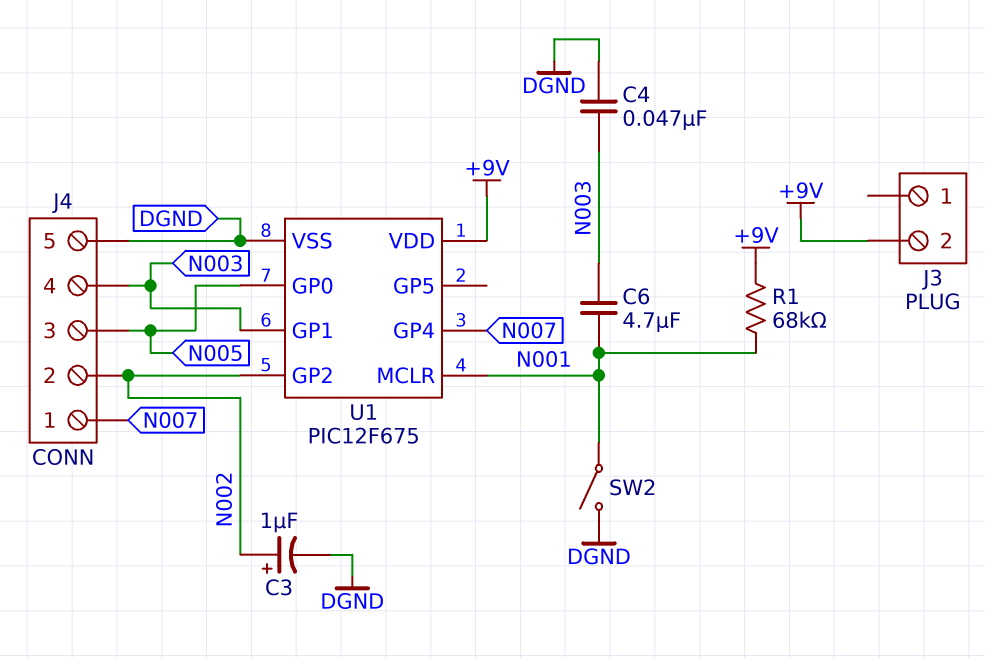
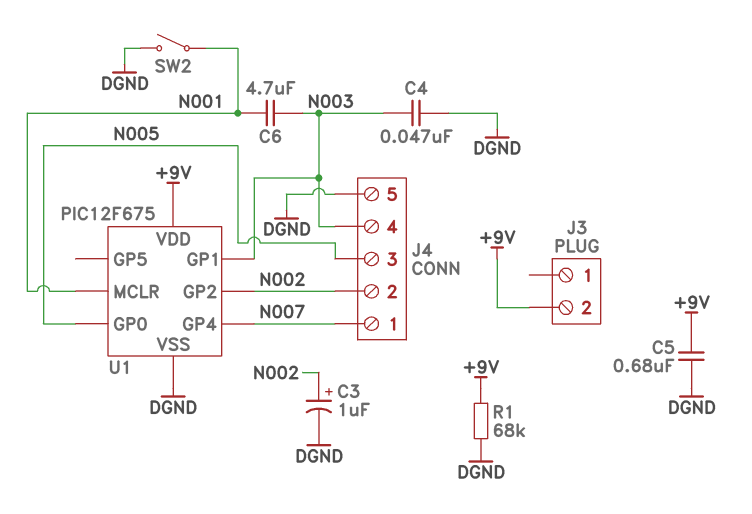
C5: none -> 680nF (+9V, DGND)
R1: 68k (+9V, N001) -> 68k (+9V, DGND)

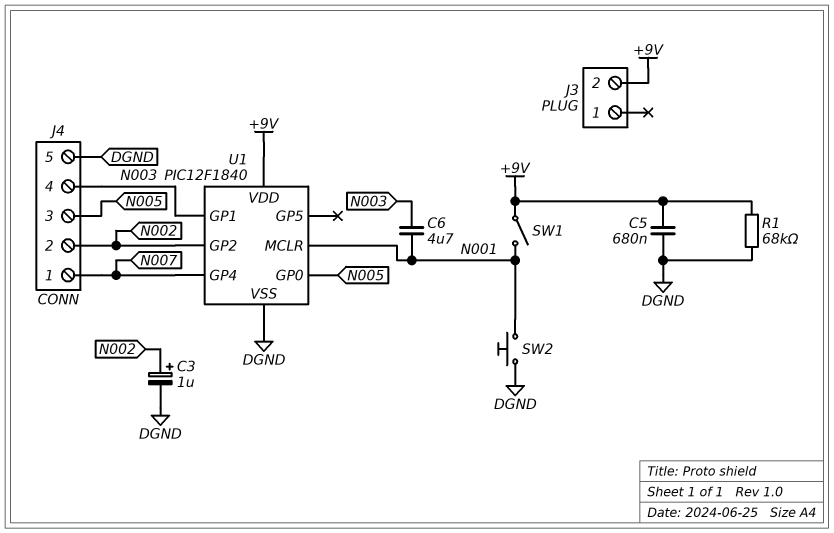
C4: 47nF (DGND, N003) -> none
SW1: none -> switch (+9V, N001)
SW2: switch (DGND, N001) -> button (DGND, N001)
U1: PIC12F675 -> PIC12F1840

